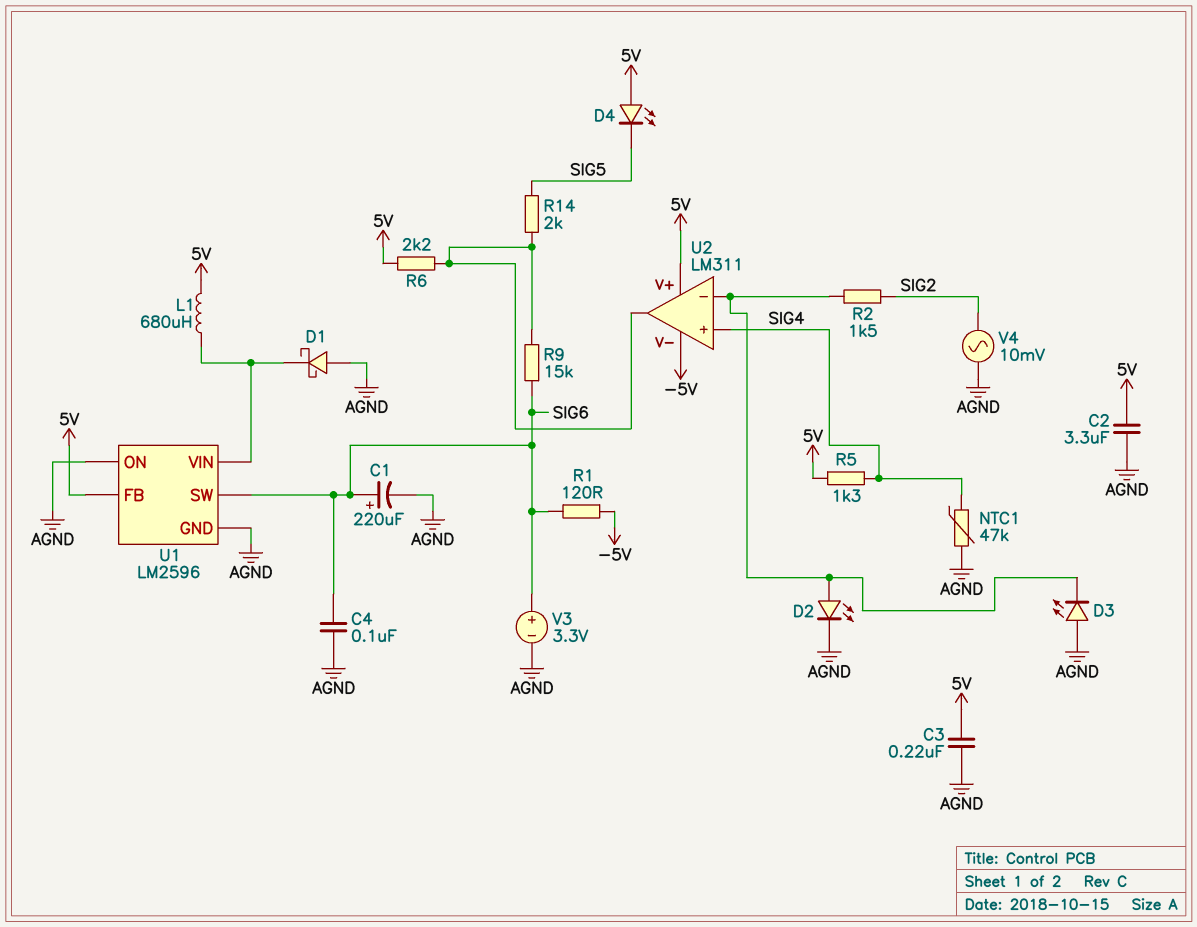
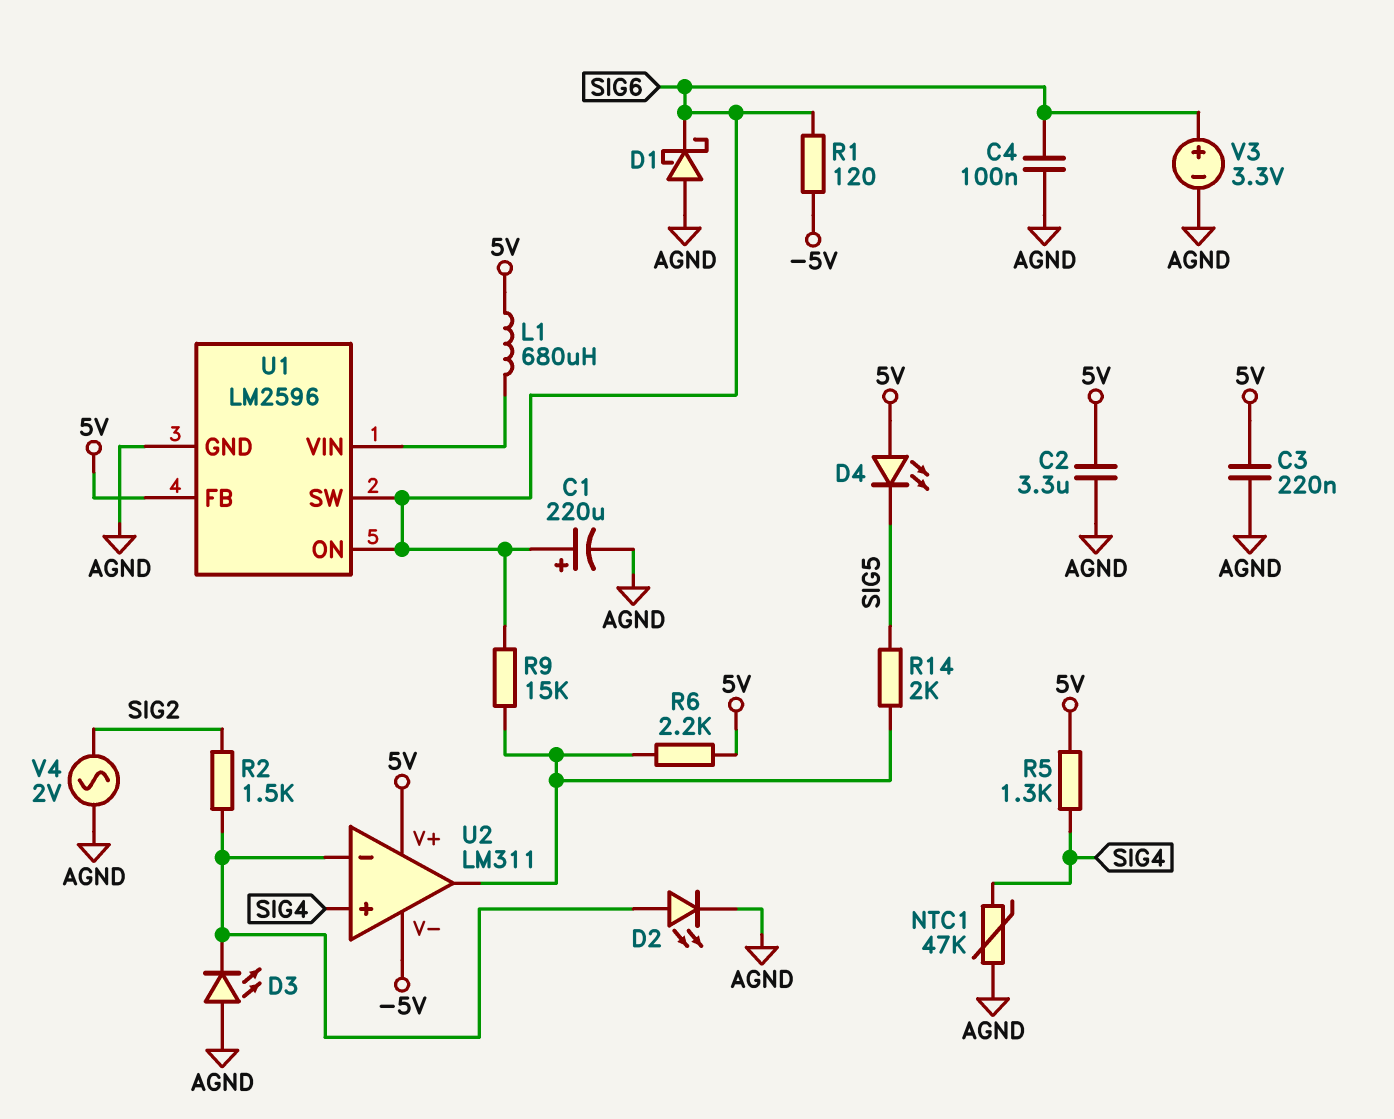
D1: schottky (A AGND, K U1/VIN) -> schottky (A AGND, K SIG6)
U1 pin ON: AGND -> SIG6
V4: AC 10mV (AGND, SIG2) -> AC 2V (AGND, SIG2)

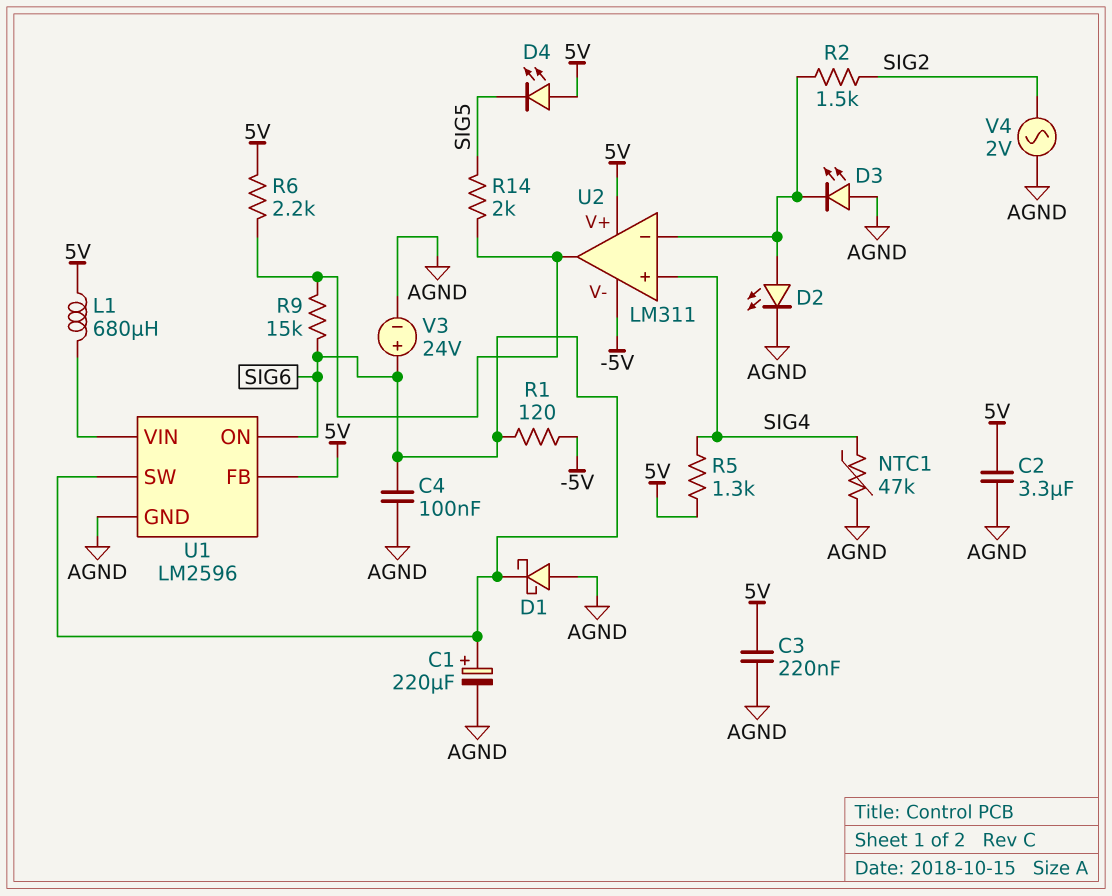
V3: 3.3V (plus SIG6, minus AGND) -> 24V (plus SIG6, minus AGND)

